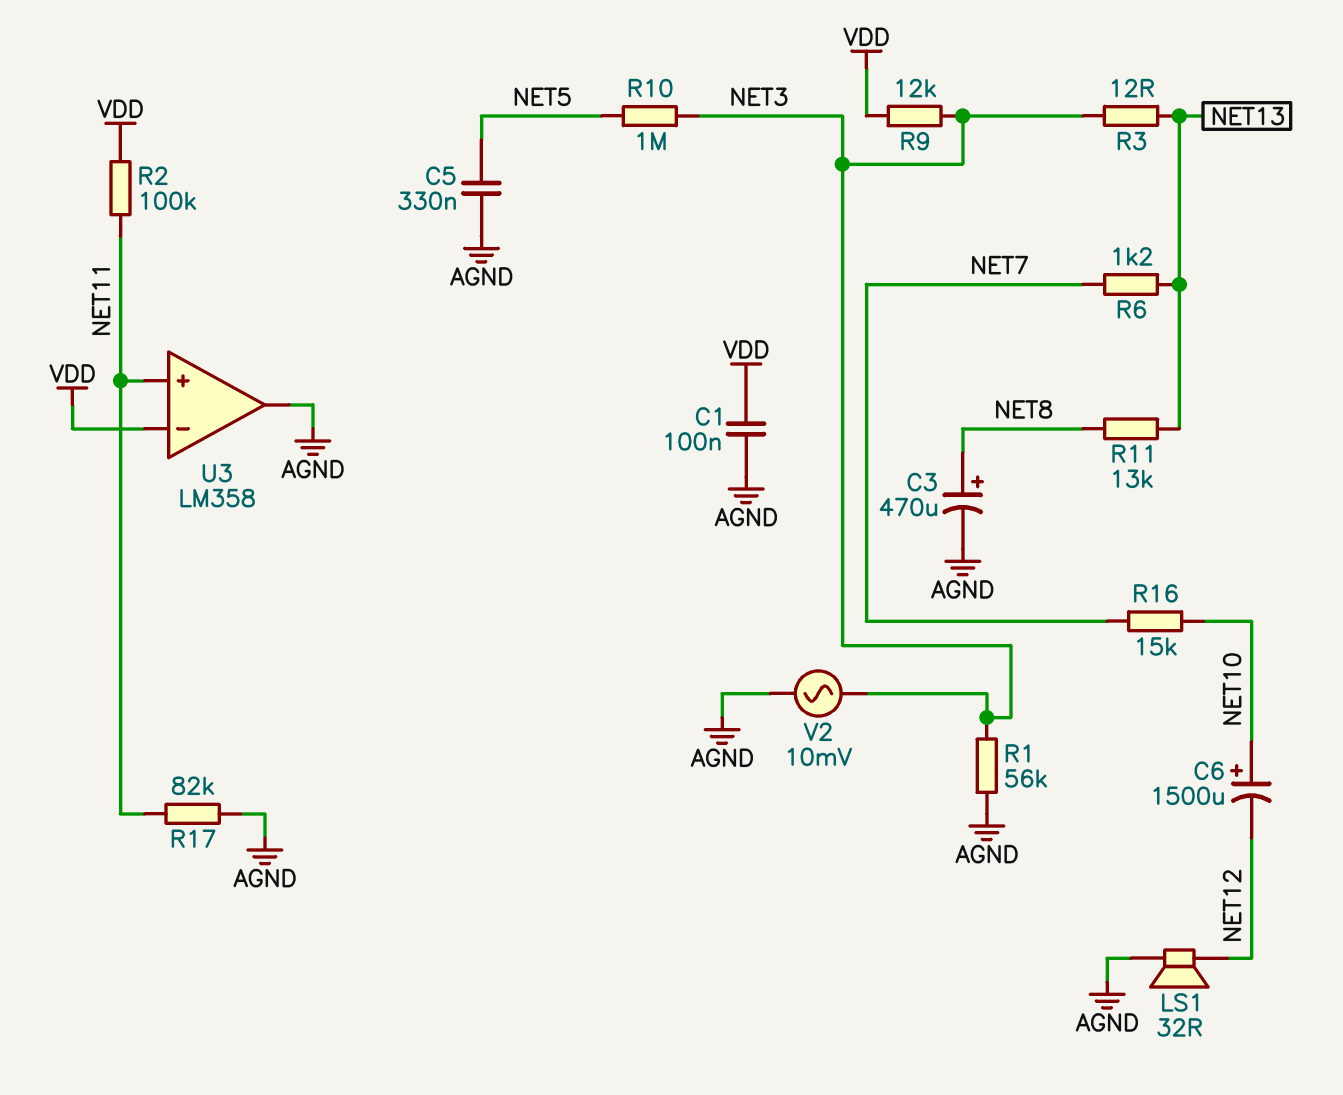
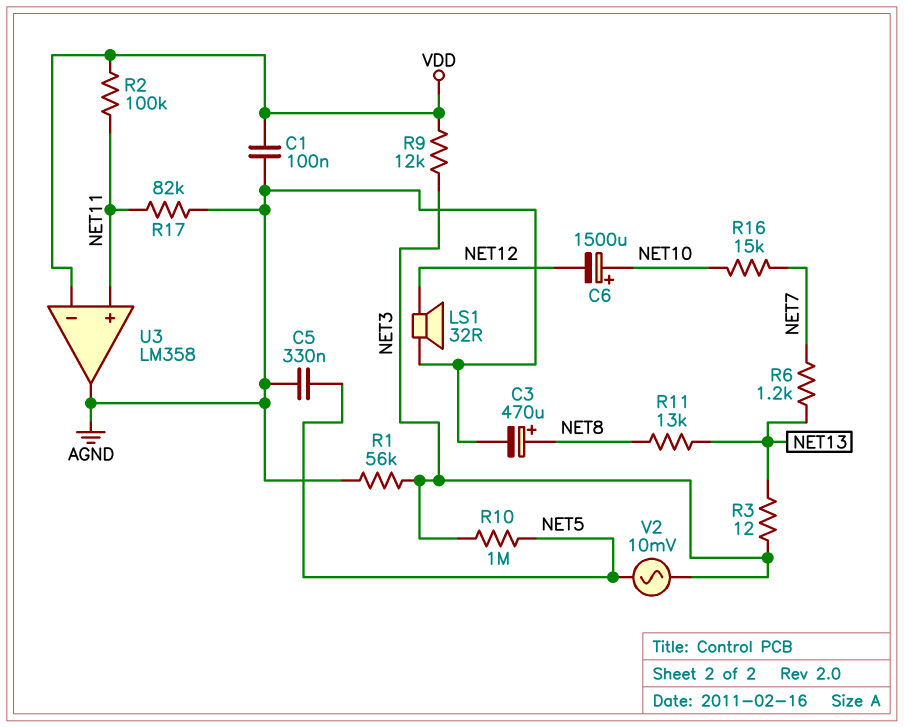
V2: AC 10mV (AGND, NET3) -> AC 10mV (NET3, NET5)

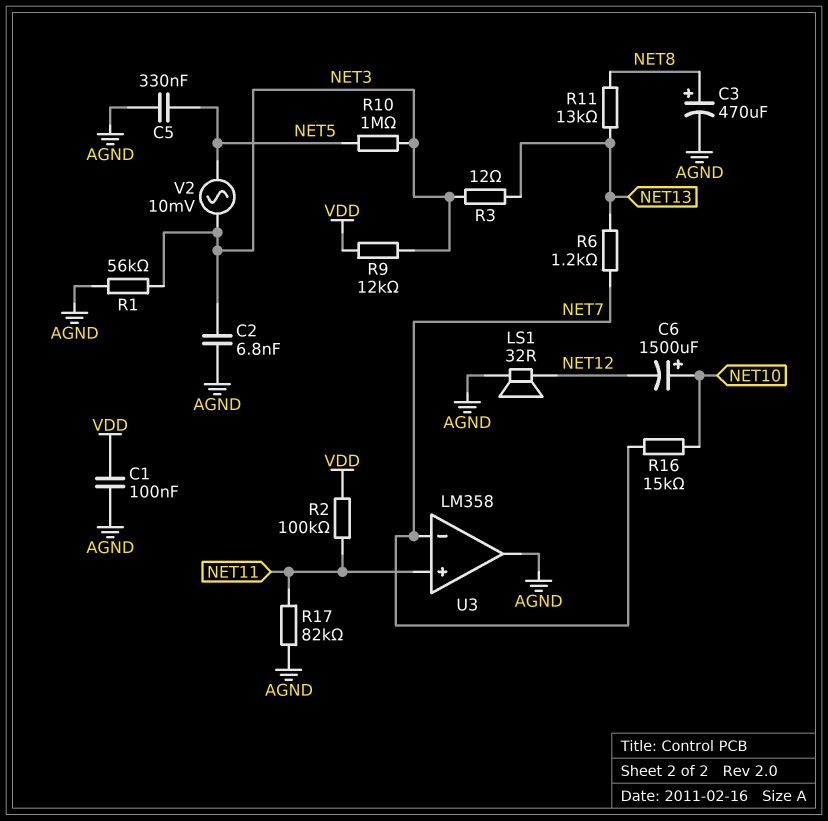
C2: none -> 6.8nF (AGND, NET3)
U3 pin in-: VDD -> NET7

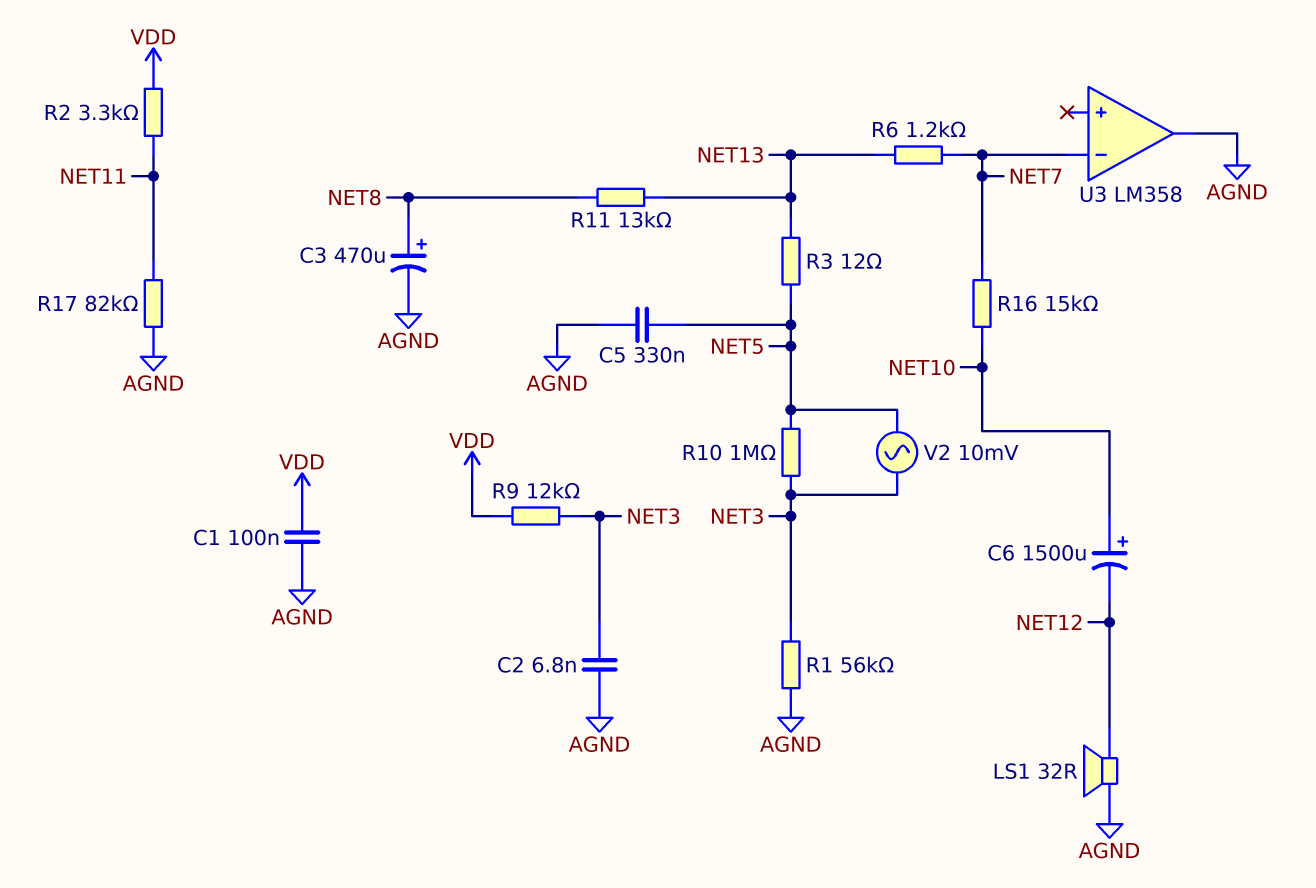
R2: 100k (NET11, VDD) -> 3.3k (NET11, VDD)
R3: 12 (NET3, NET13) -> 12 (NET5, NET13)
U3 pin in+: NET11 -> none

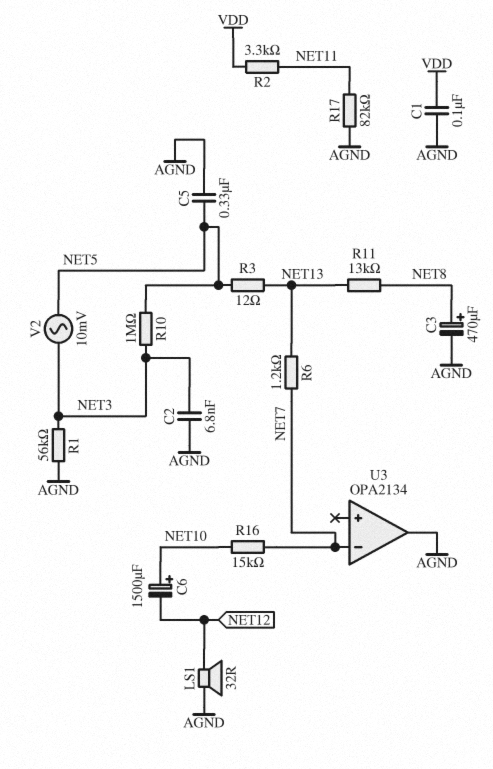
R9: 12k (NET3, VDD) -> none
U3: LM358 -> OPA2134

